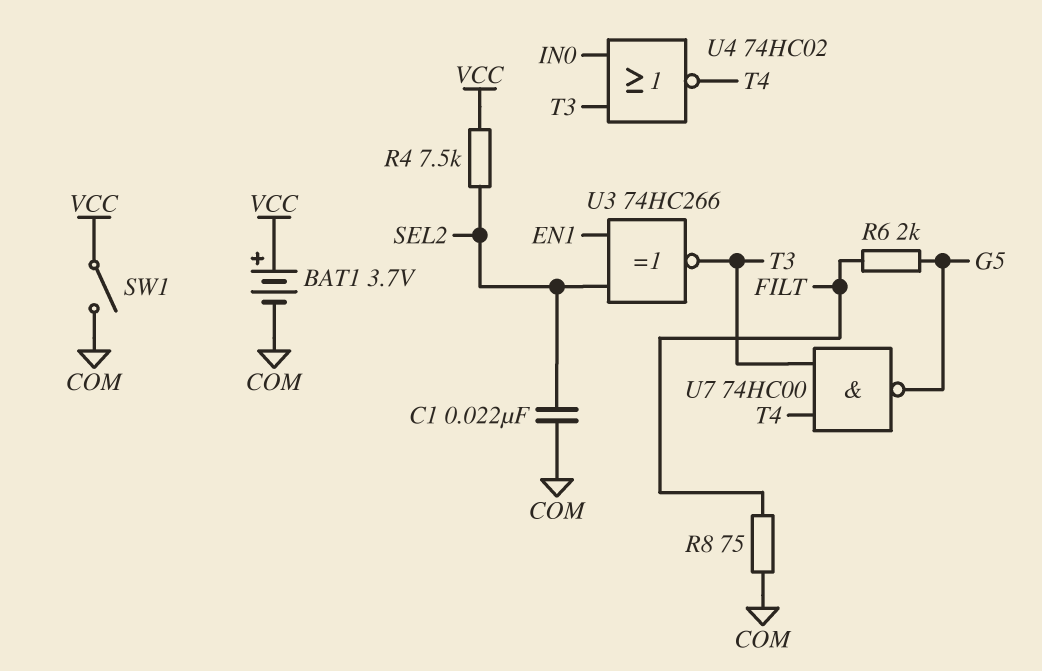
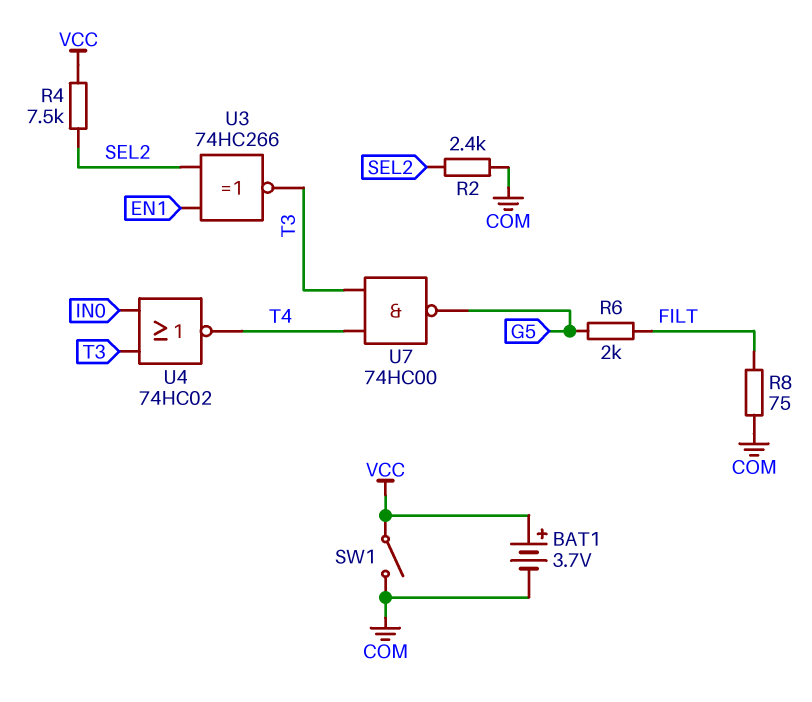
C1: 22nF (COM, SEL2) -> none
R2: none -> 2.4k (COM, SEL2)

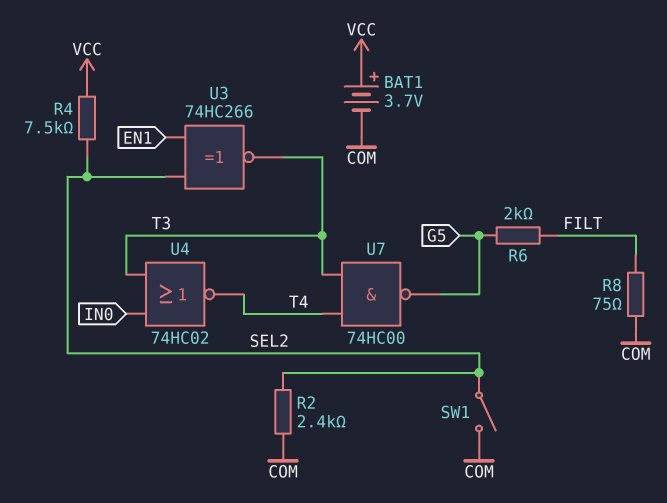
SW1: switch (COM, VCC) -> switch (COM, SEL2)

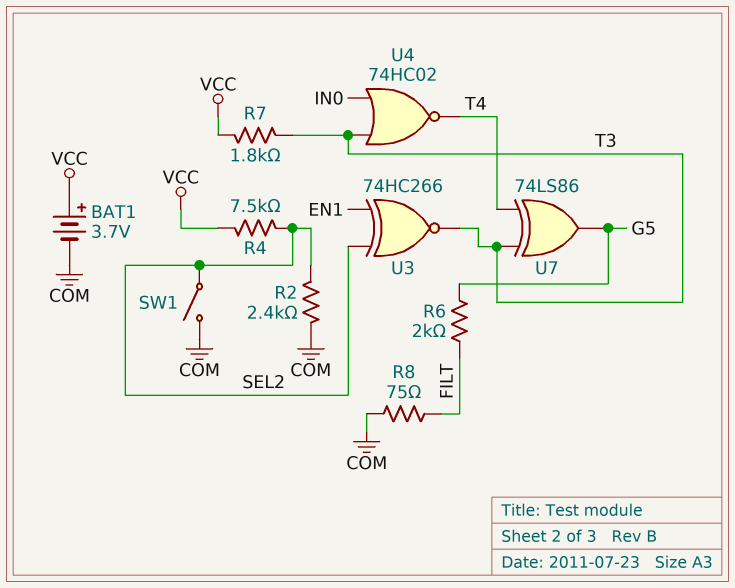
R7: none -> 1.8k (T3, VCC)
U7: NAND 74HC00 (in T3, in T4, out G5) -> XOR 74LS86 (in T3, in T4, out G5)

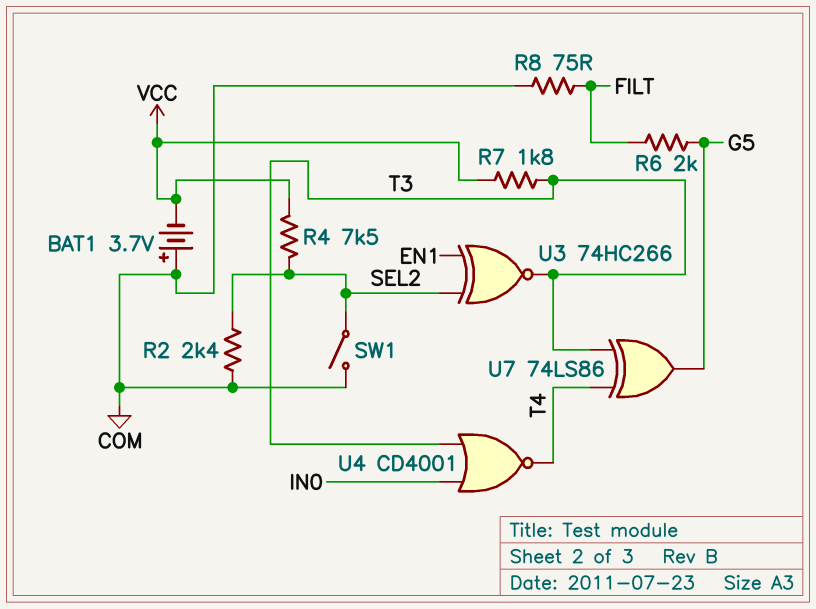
BAT1: 3.7V (plus VCC, minus COM) -> 3.7V (plus COM, minus VCC)
U4: NOR 74HC02 (in IN0, in T3, out T4) -> NOR CD4001 (in IN0, in T3, out T4)

